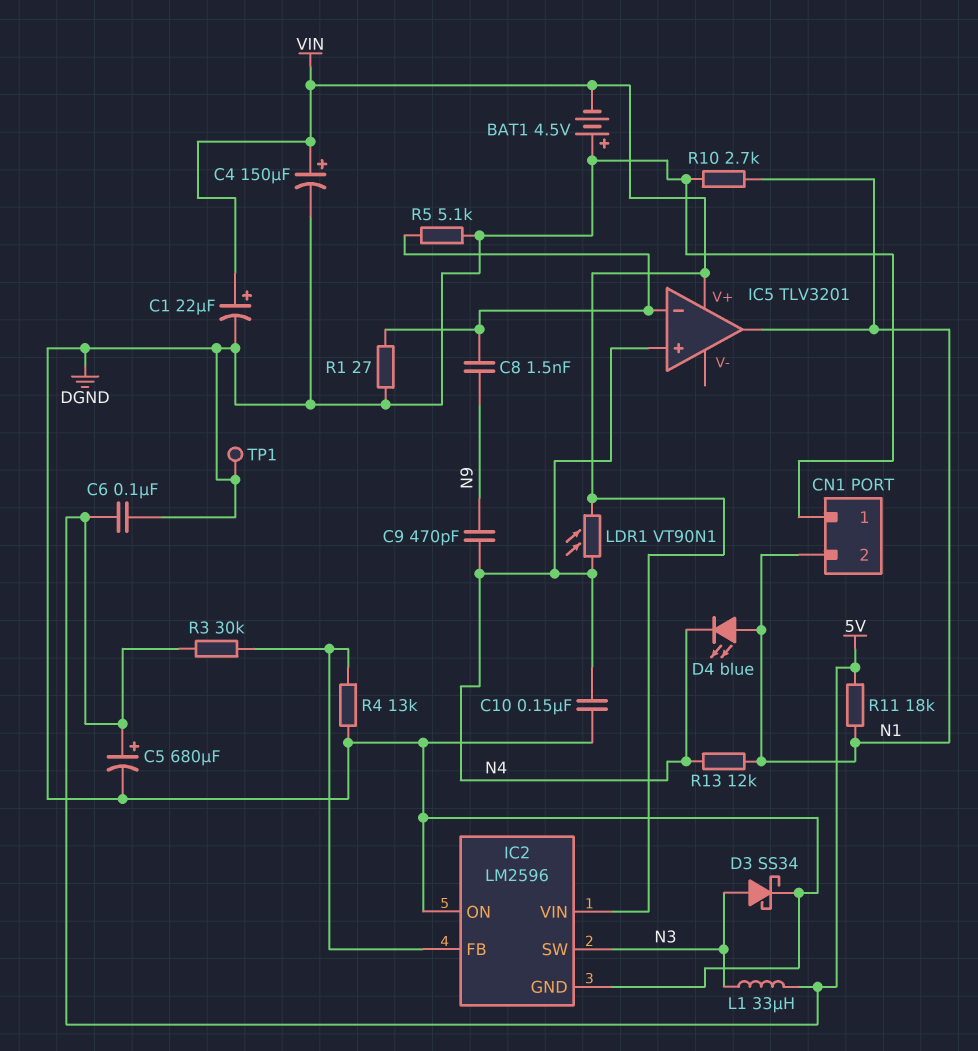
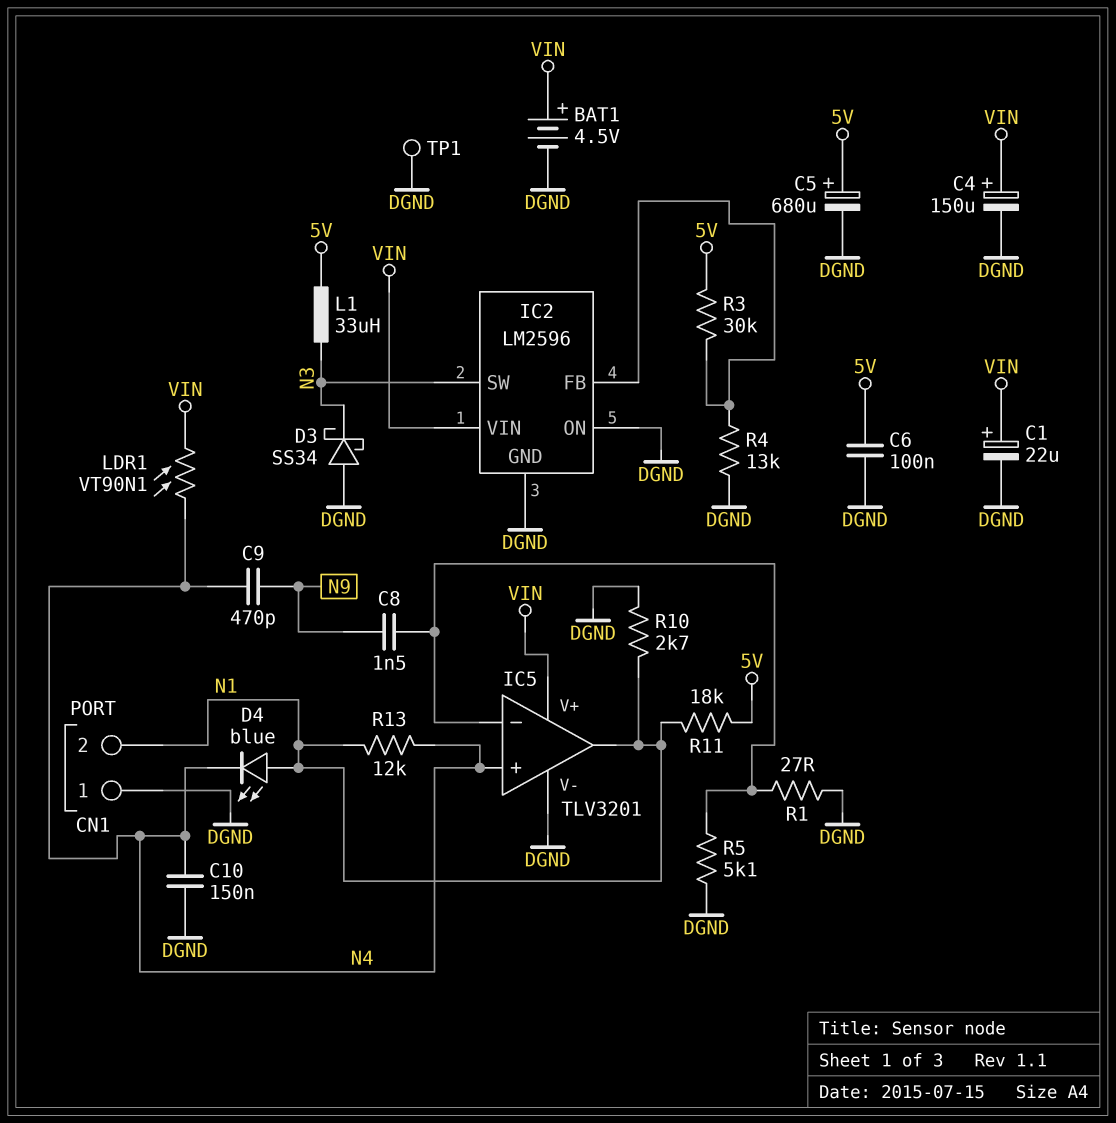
BAT1: 4.5V (plus DGND, minus VIN) -> 4.5V (plus VIN, minus DGND)
D3: schottky SS34 (A N3, K DGND) -> schottky SS34 (A DGND, K N3)
IC5 pin V-: none -> DGND

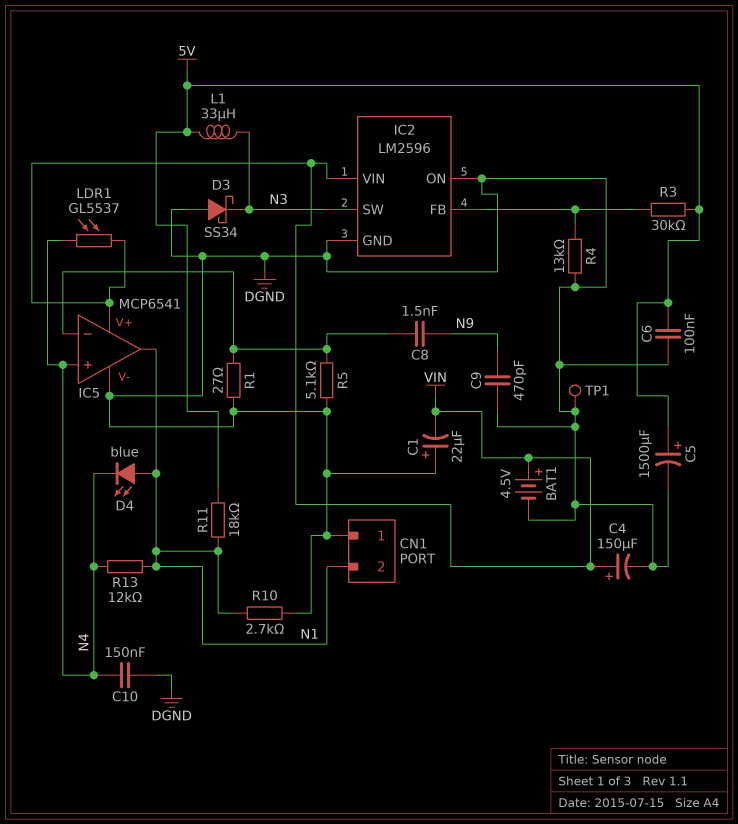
C1: 22uF (plus VIN, minus DGND) -> 22uF (plus DGND, minus VIN)
C5: 680uF (plus 5V, minus DGND) -> 1500uF (plus 5V, minus DGND)
C9: 470pF (N4, N9) -> 470pF (DGND, N9)
IC5: TLV3201 -> MCP6541
LDR1: VT90N1 (N4, VIN) -> GL5537 (N4, VIN)

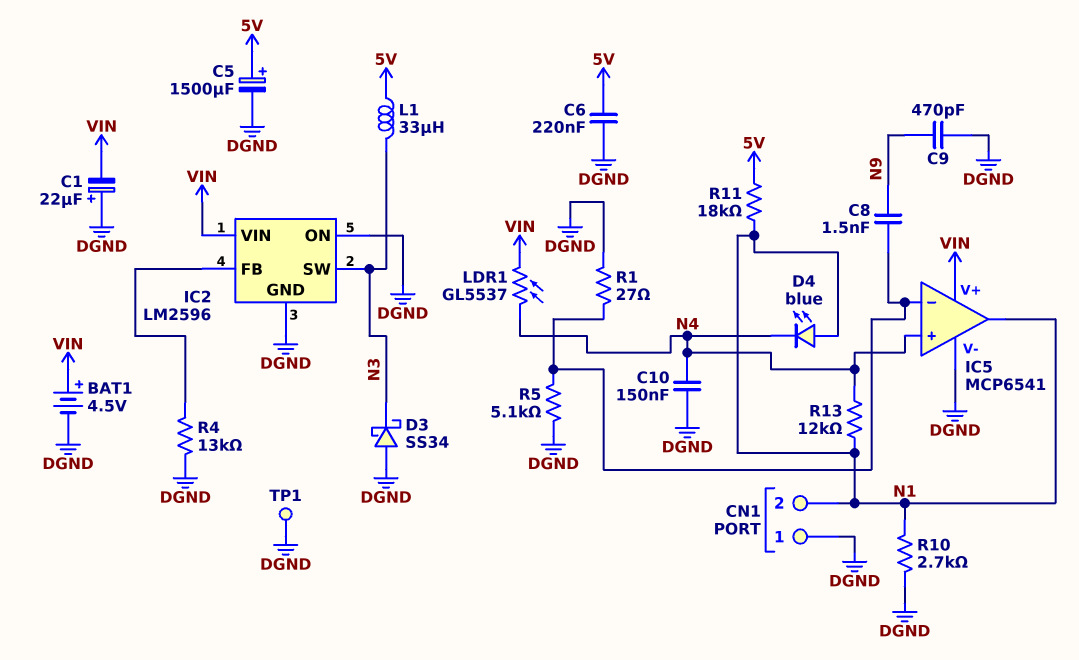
C4: 150uF (plus VIN, minus DGND) -> none
C6: 100nF (5V, DGND) -> 220nF (5V, DGND)
R3: 30k (5V, IC2/FB) -> none

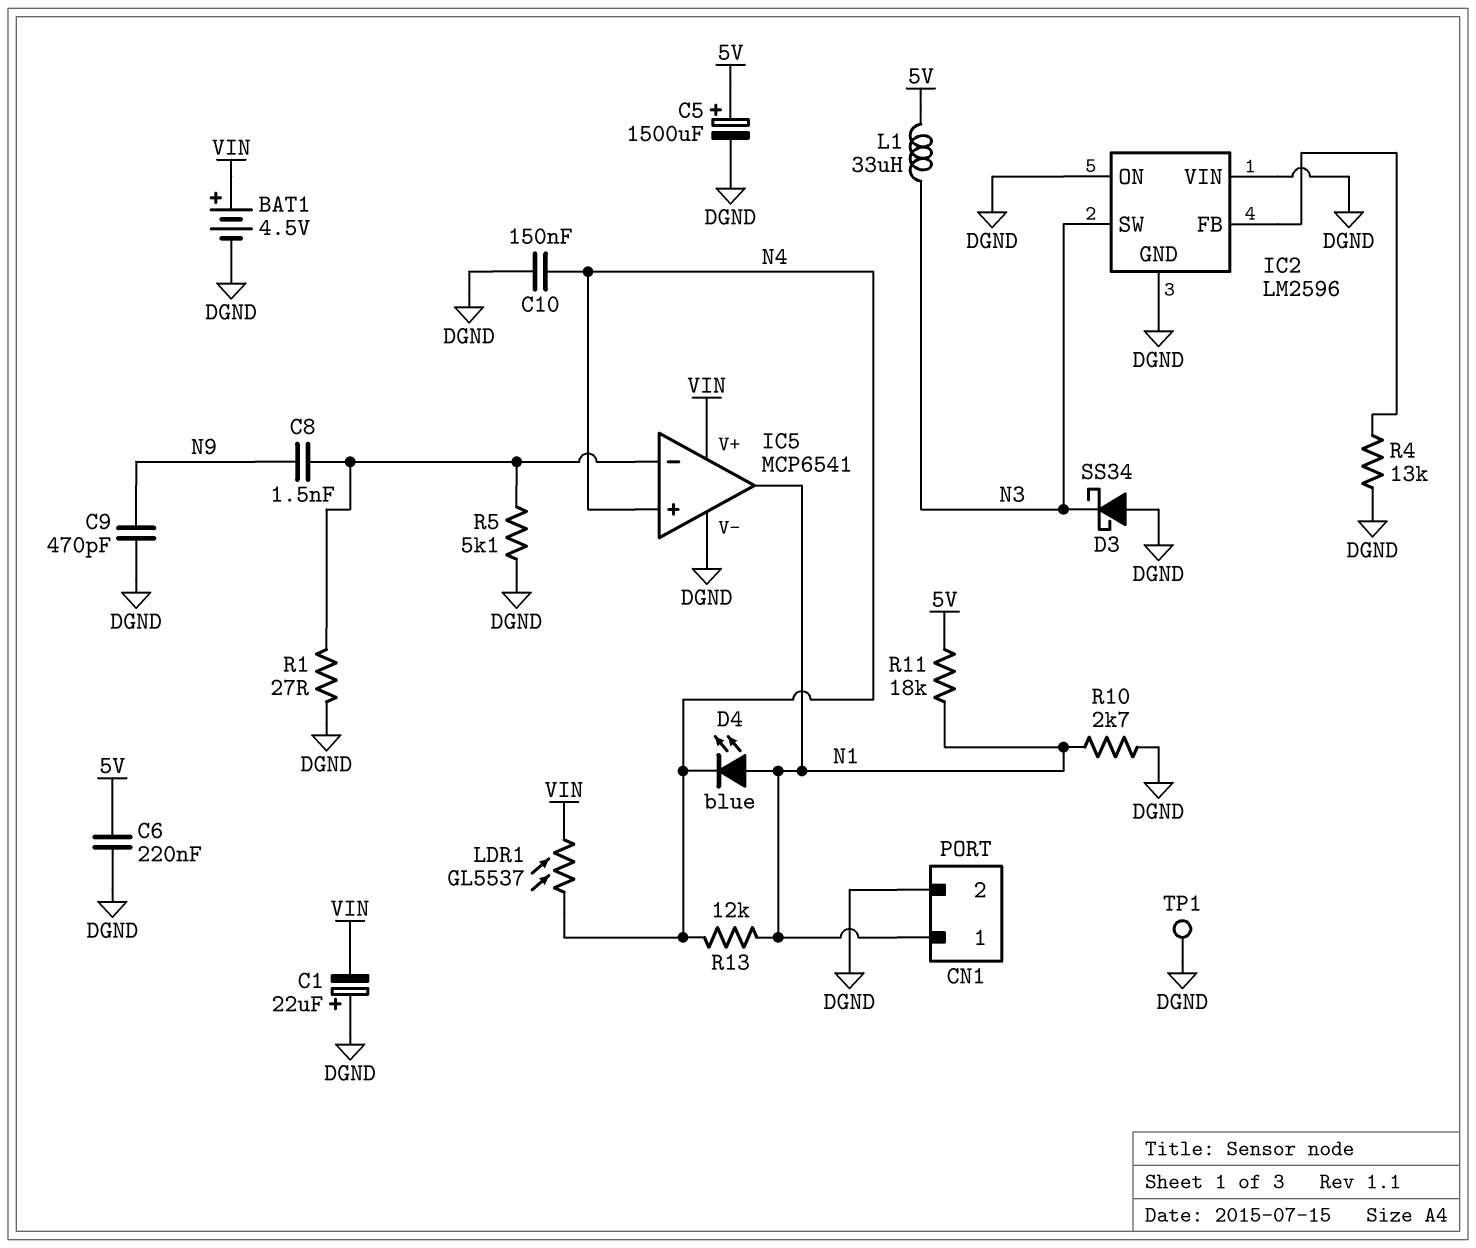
CN1 pin 1: DGND -> N1
CN1 pin 2: N1 -> DGND
IC2 pin VIN: VIN -> DGND

